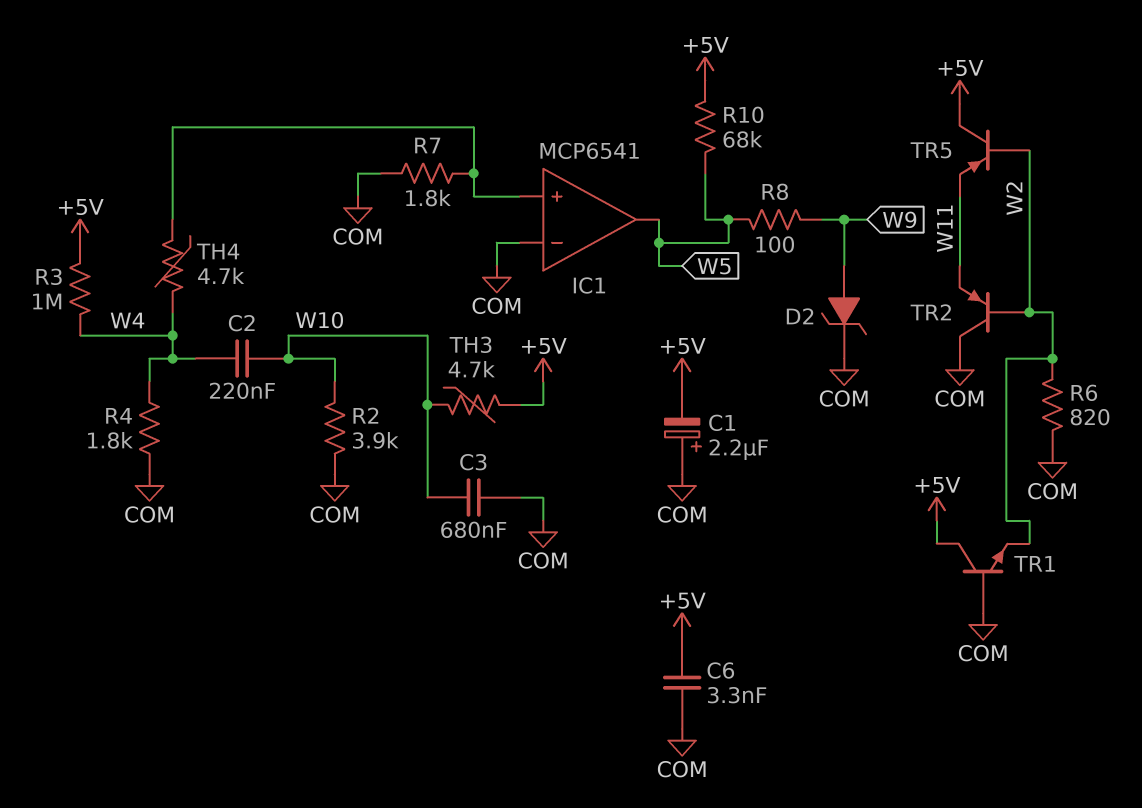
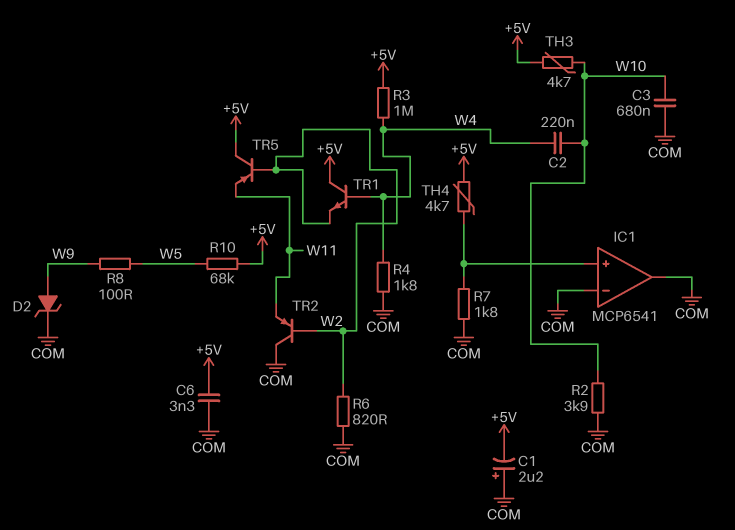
IC1 pin out: W5 -> COM
TH4: 4.7k (IC1/in+, W4) -> 4.7k (+5V, IC1/in+)
TR1: NPN (B COM, C +5V, E W2) -> NPN (B W4, C +5V, E W2)

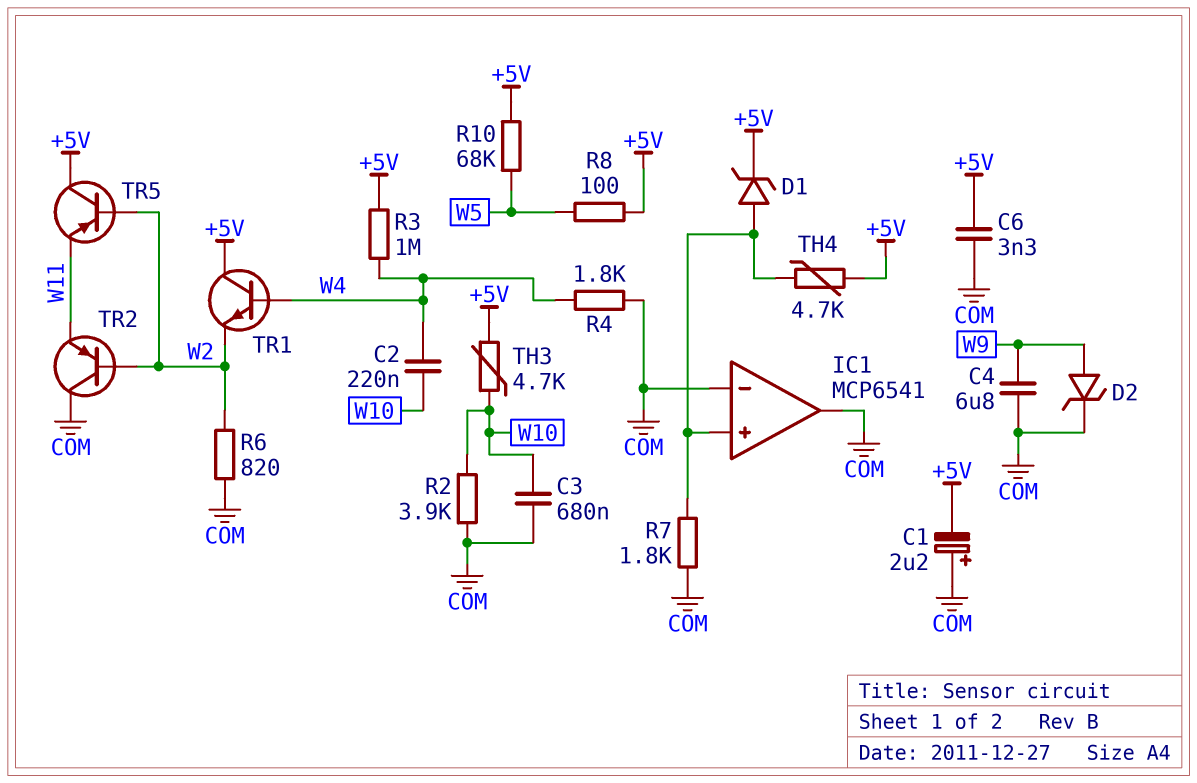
C4: none -> 6.8uF (COM, W9)
D1: none -> zener (A IC1/in+, K +5V)
R8: 100 (W5, W9) -> 100 (+5V, W5)

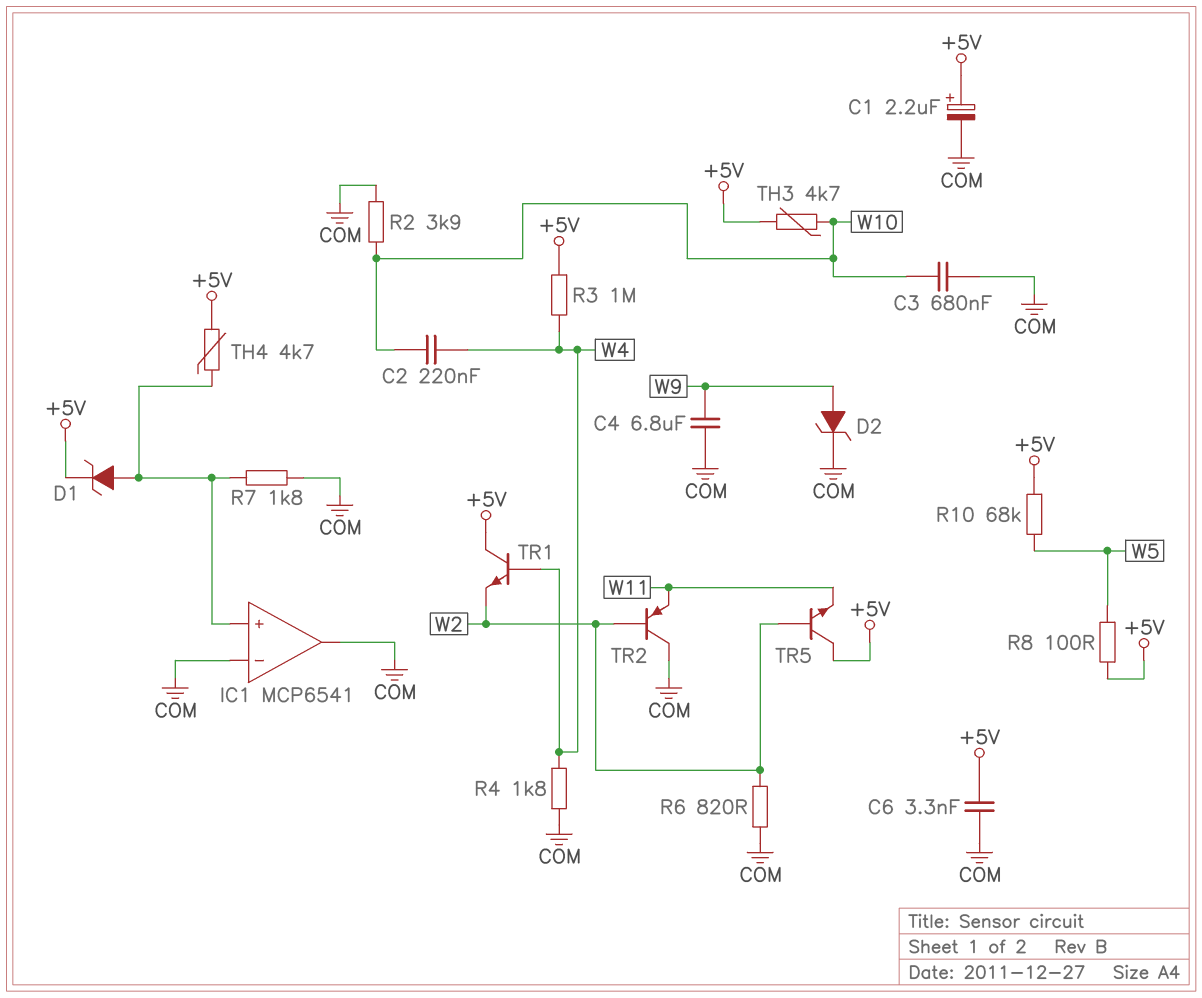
C1: 2.2uF (plus COM, minus +5V) -> 2.2uF (plus +5V, minus COM)
TR5: PNP (B W2, C +5V, E W11) -> NPN (B W2, C +5V, E W11)

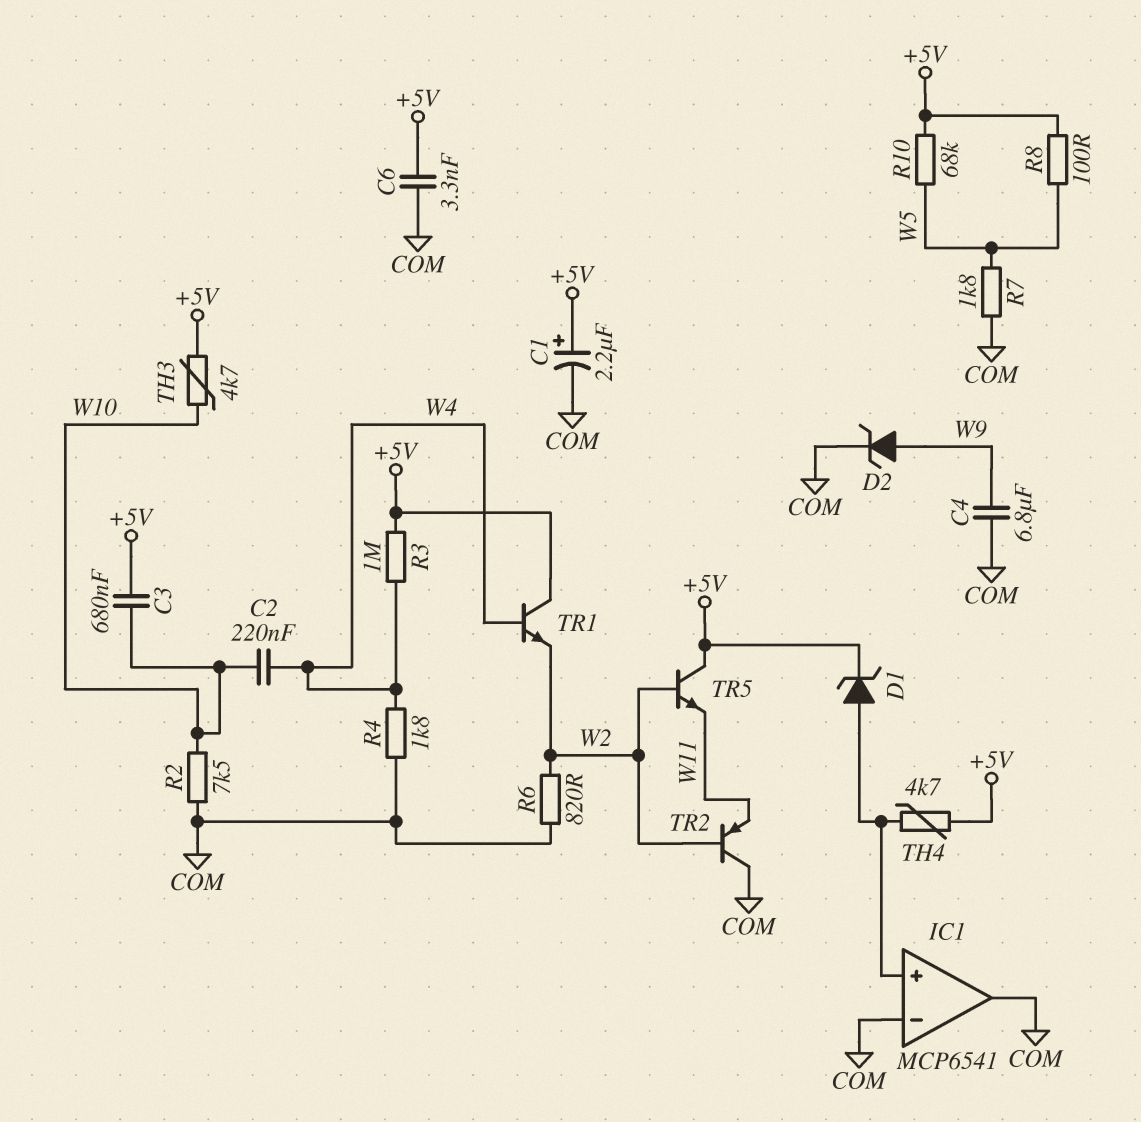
C3: 680nF (COM, W10) -> 680nF (+5V, W10)
R2: 3.9k (COM, W10) -> 7.5k (COM, W10)
R7: 1.8k (COM, IC1/in+) -> 1.8k (COM, W5)

